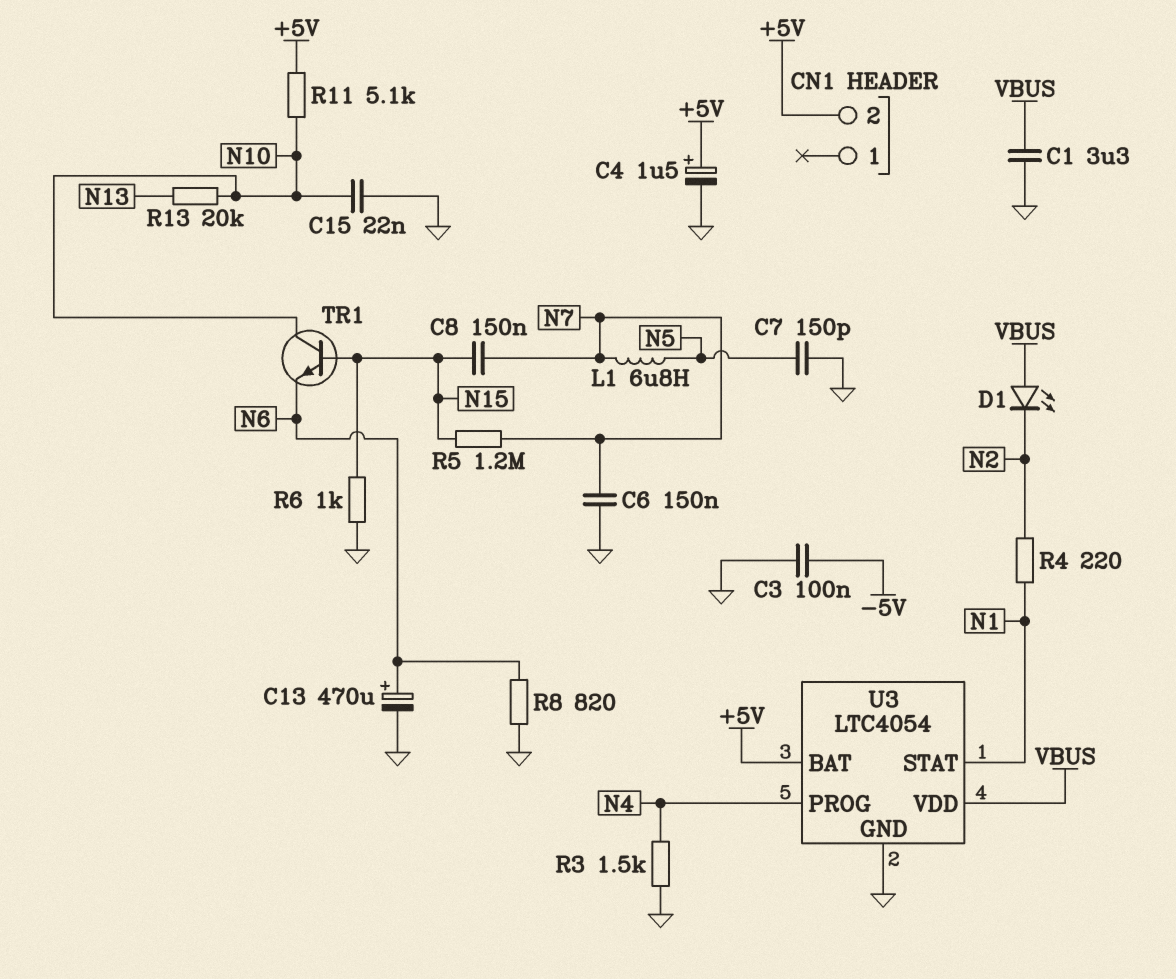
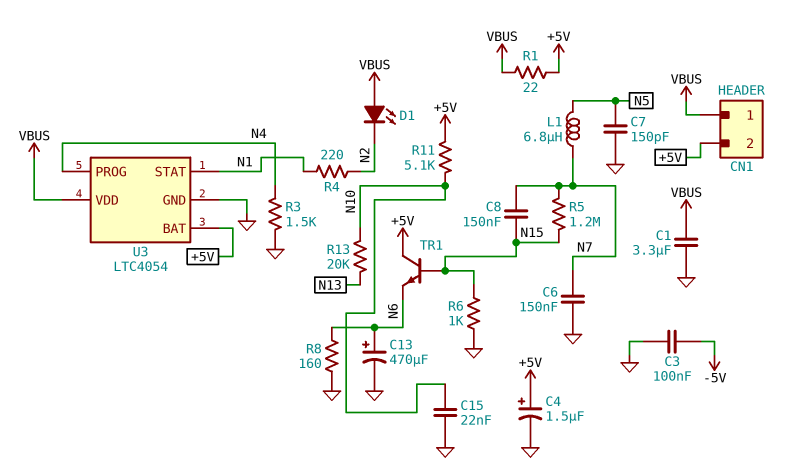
CN1 pin 1: none -> VBUS
R1: none -> 22 (+5V, VBUS)
R8: 820 (GND, N6) -> 160 (GND, N6)
TR1: NPN (B N15, C N10, E N6) -> NPN (B N15, C +5V, E N6)

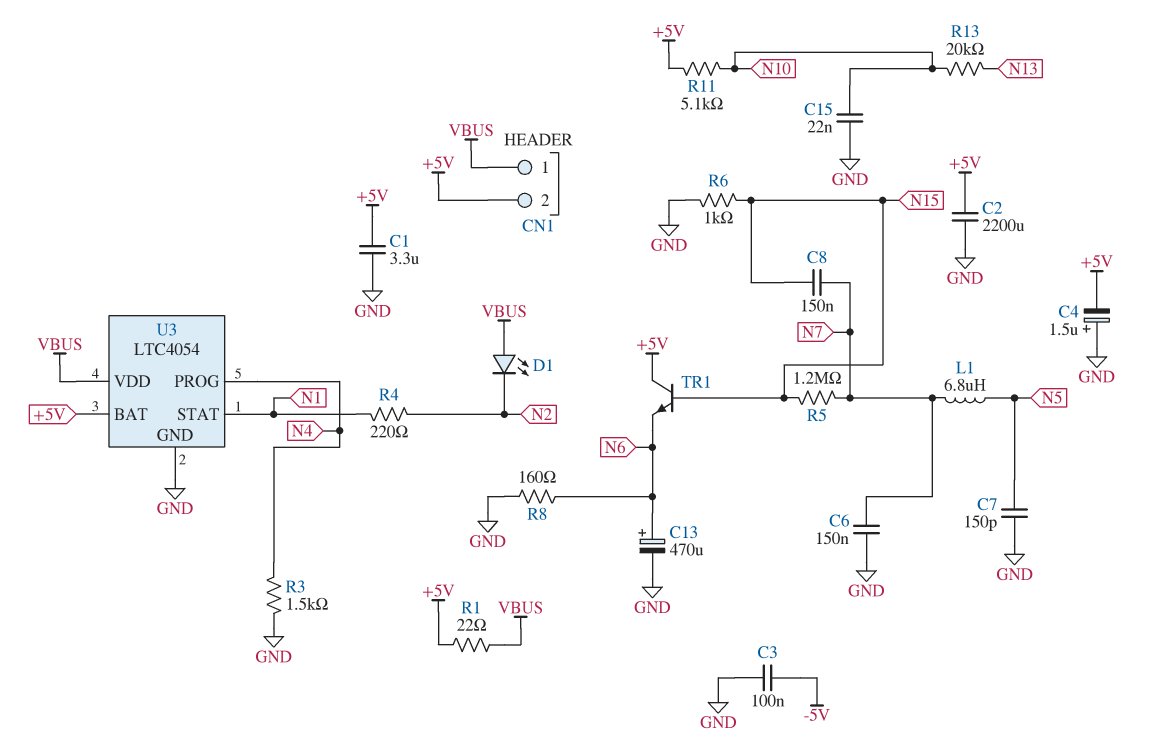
C1: 3.3uF (GND, VBUS) -> 3.3uF (+5V, GND)
C2: none -> 2200uF (+5V, GND)
C4: 1.5uF (plus +5V, minus GND) -> 1.5uF (plus GND, minus +5V)

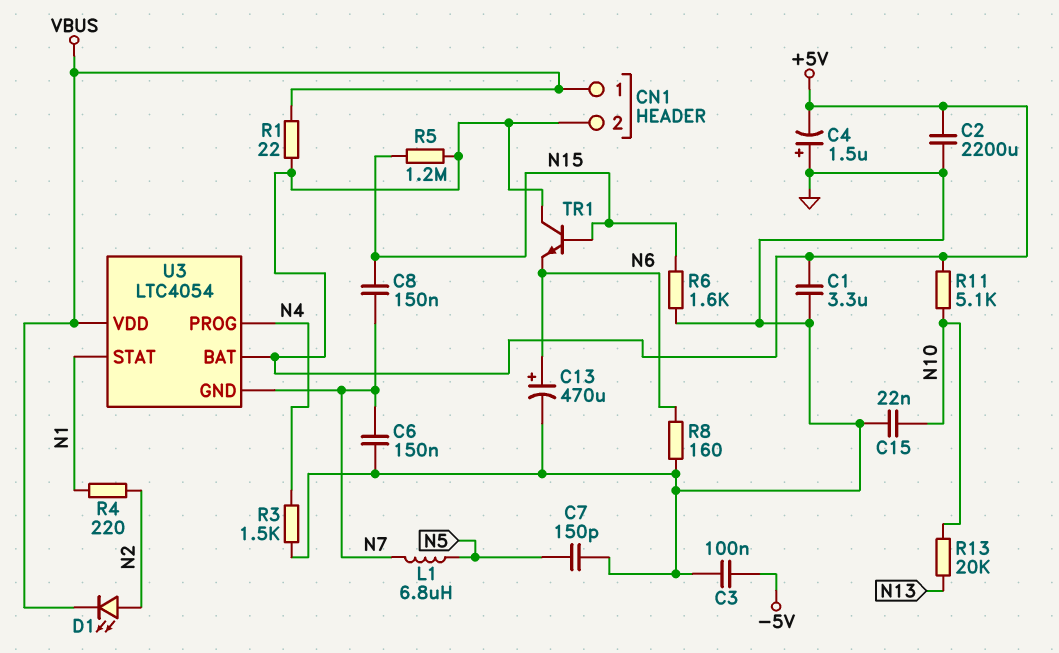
D1: LED (A VBUS, K N2) -> LED (A N2, K VBUS)
R5: 1.2M (N7, N15) -> 1.2M (+5V, N15)
R6: 1k (GND, N15) -> 1.6k (GND, N15)
U3 pin GND: GND -> N7

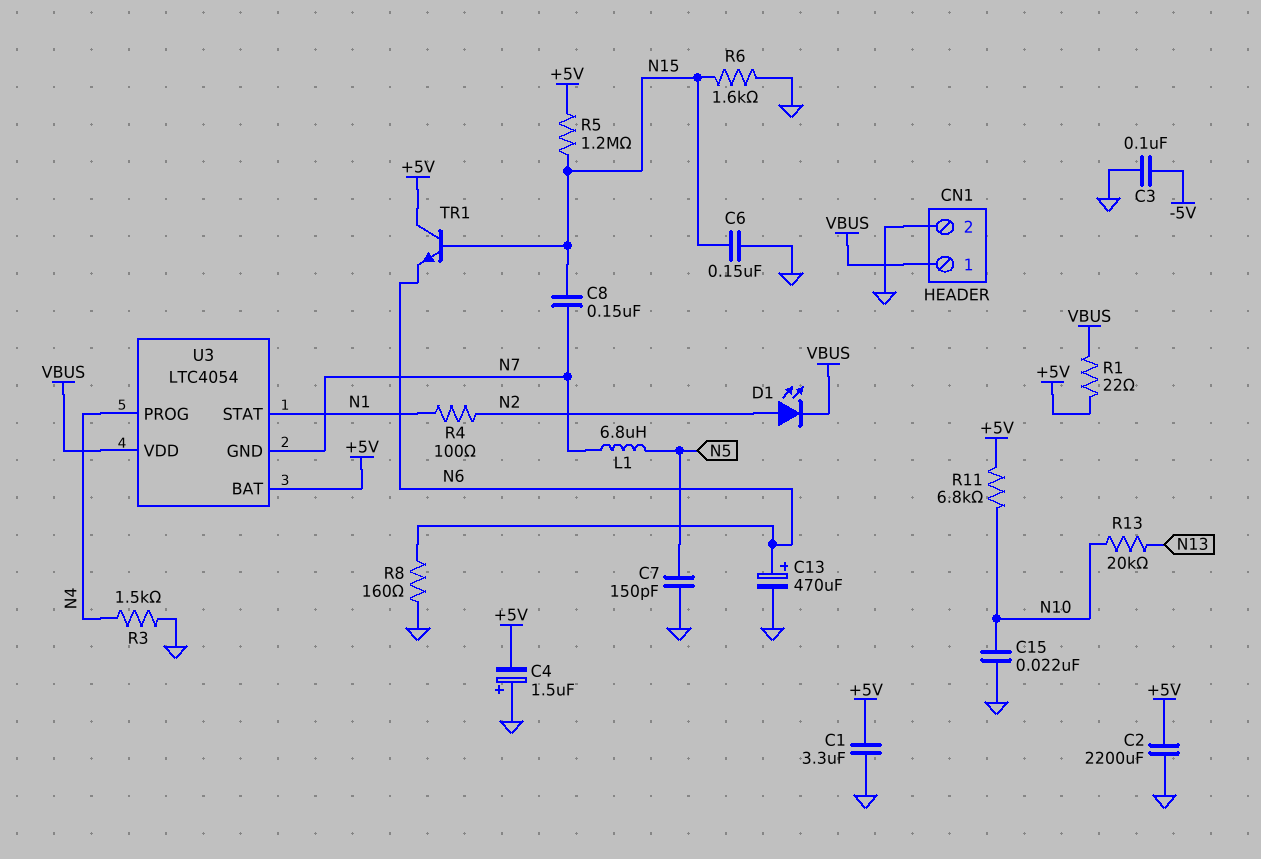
C6: 150nF (GND, N7) -> 150nF (GND, N15)
CN1 pin 2: +5V -> GND
R4: 220 (N1, N2) -> 100 (N1, N2)
R11: 5.1k (+5V, N10) -> 6.8k (+5V, N10)

